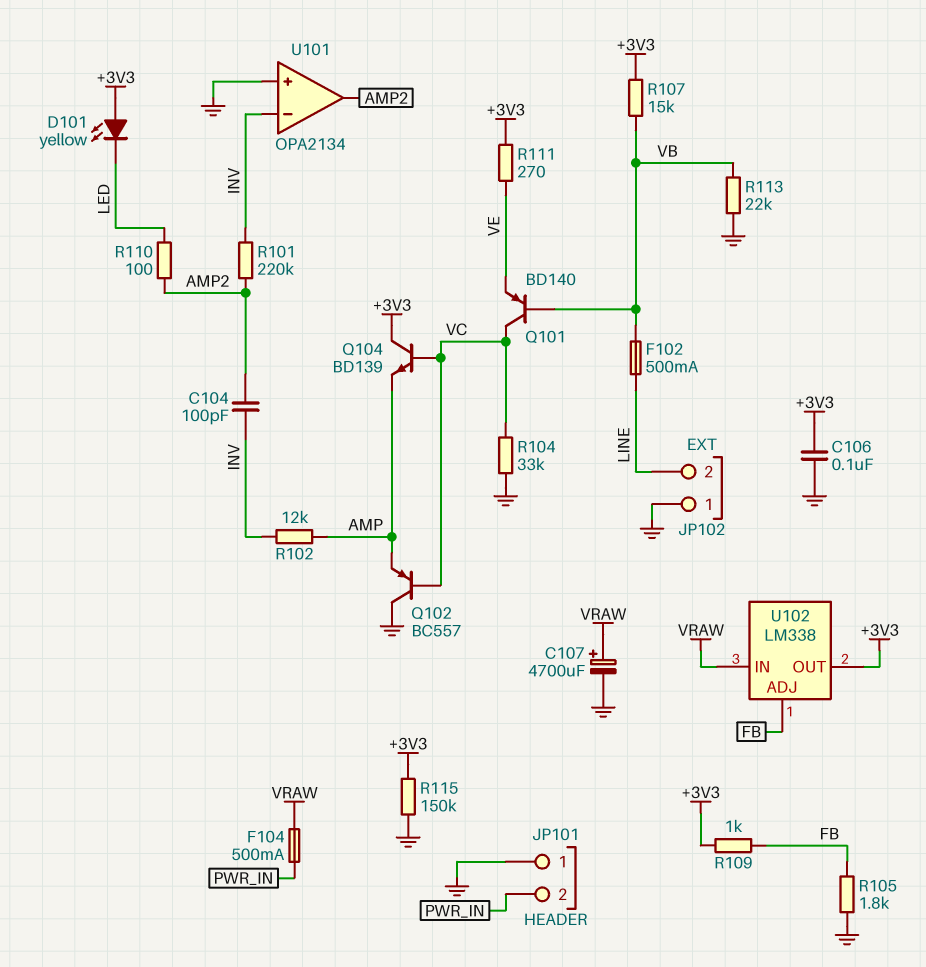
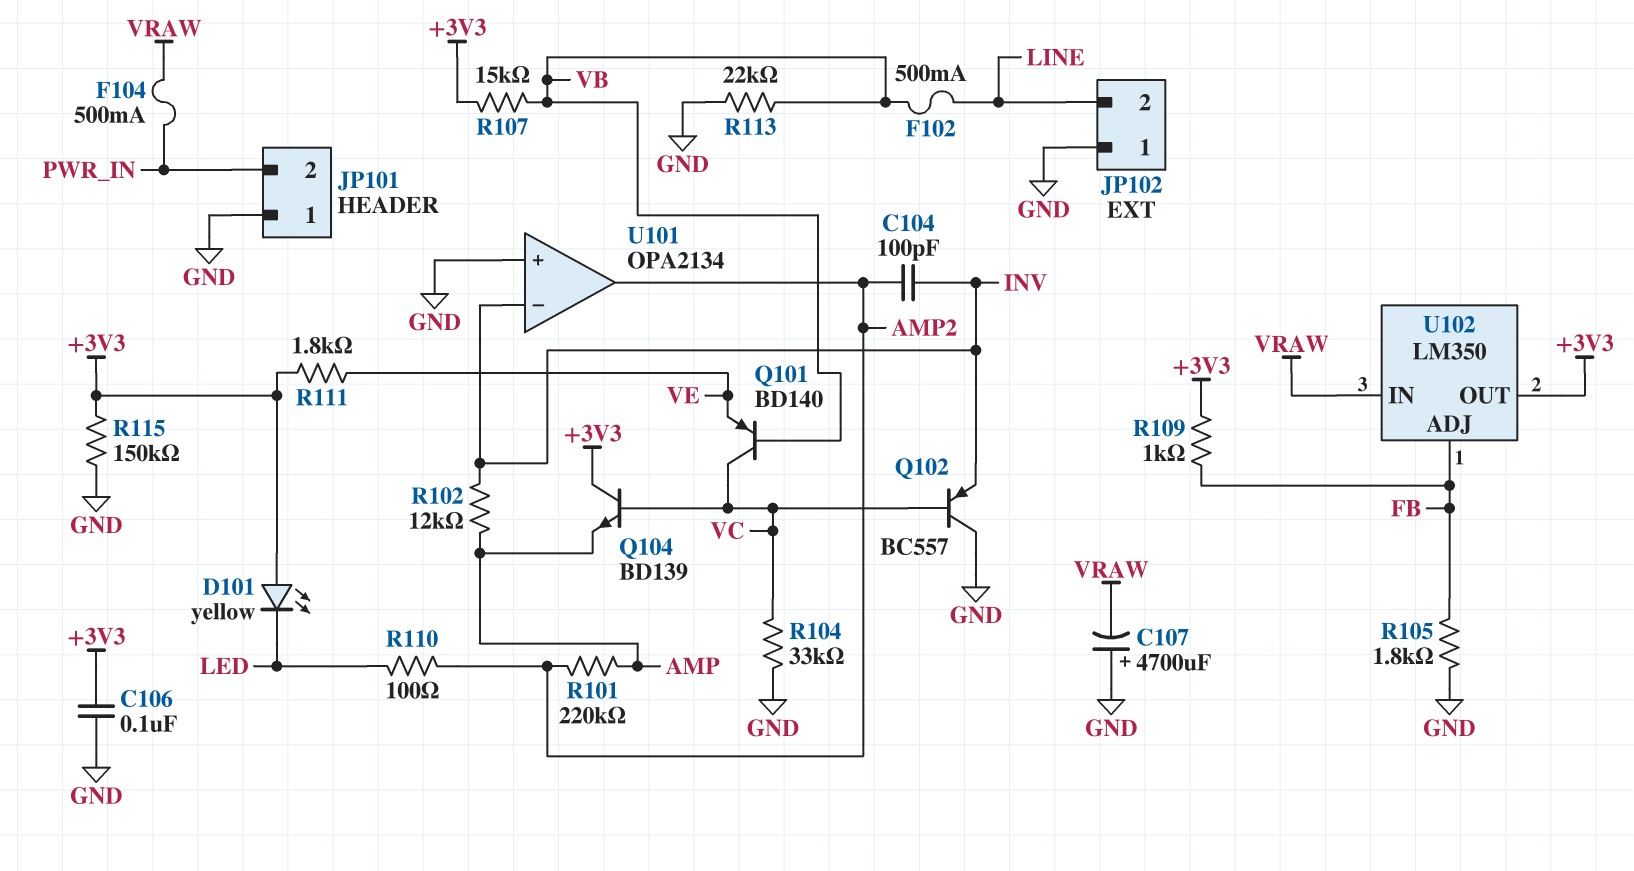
C107: 4700uF (plus VRAW, minus GND) -> 4700uF (plus GND, minus VRAW)
Q102: PNP BC557 (B VC, C GND, E AMP) -> PNP BC557 (B VC, C GND, E INV)
R101: 220k (AMP2, INV) -> 220k (AMP, AMP2)
R111: 270 (+3V3, VE) -> 1.8k (+3V3, VE)
U102: LM338 -> LM350

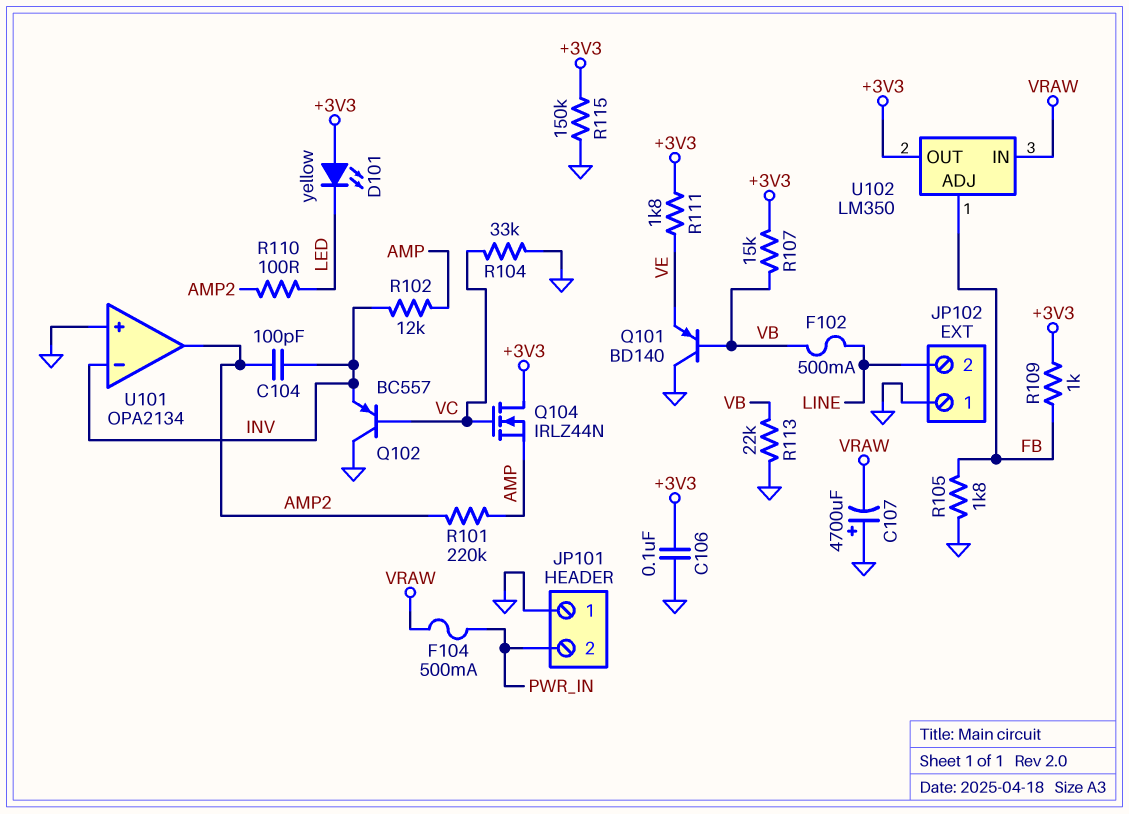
Q101: PNP BD140 (B VB, C VC, E VE) -> PNP BD140 (B VB, C GND, E VE)
Q104: NPN BD139 (B VC, C +3V3, E AMP) -> NMOS IRLZ44N (G VC, D +3V3, S AMP)

